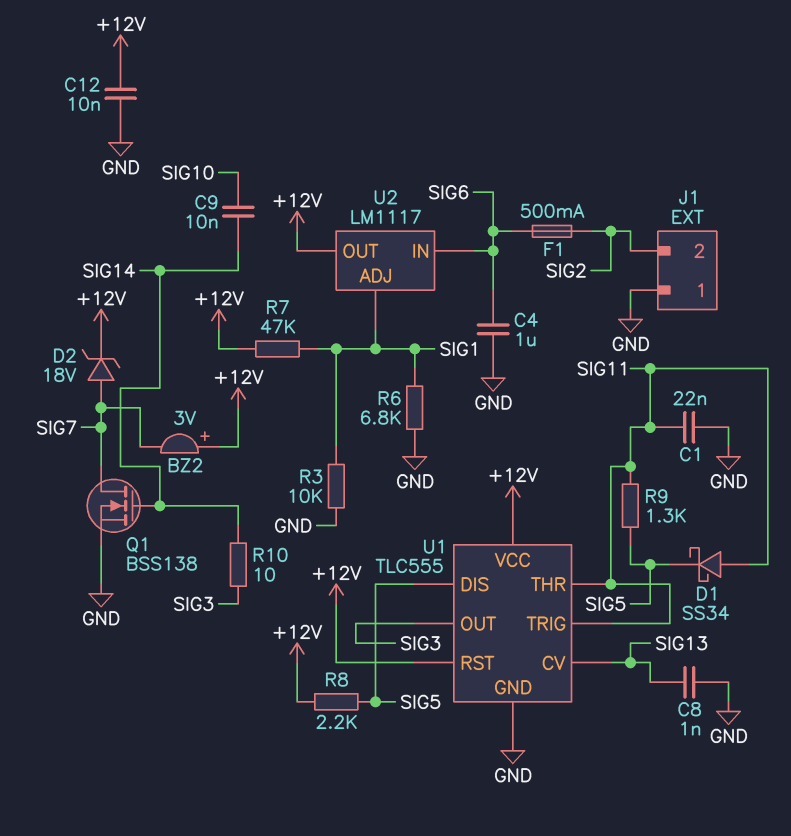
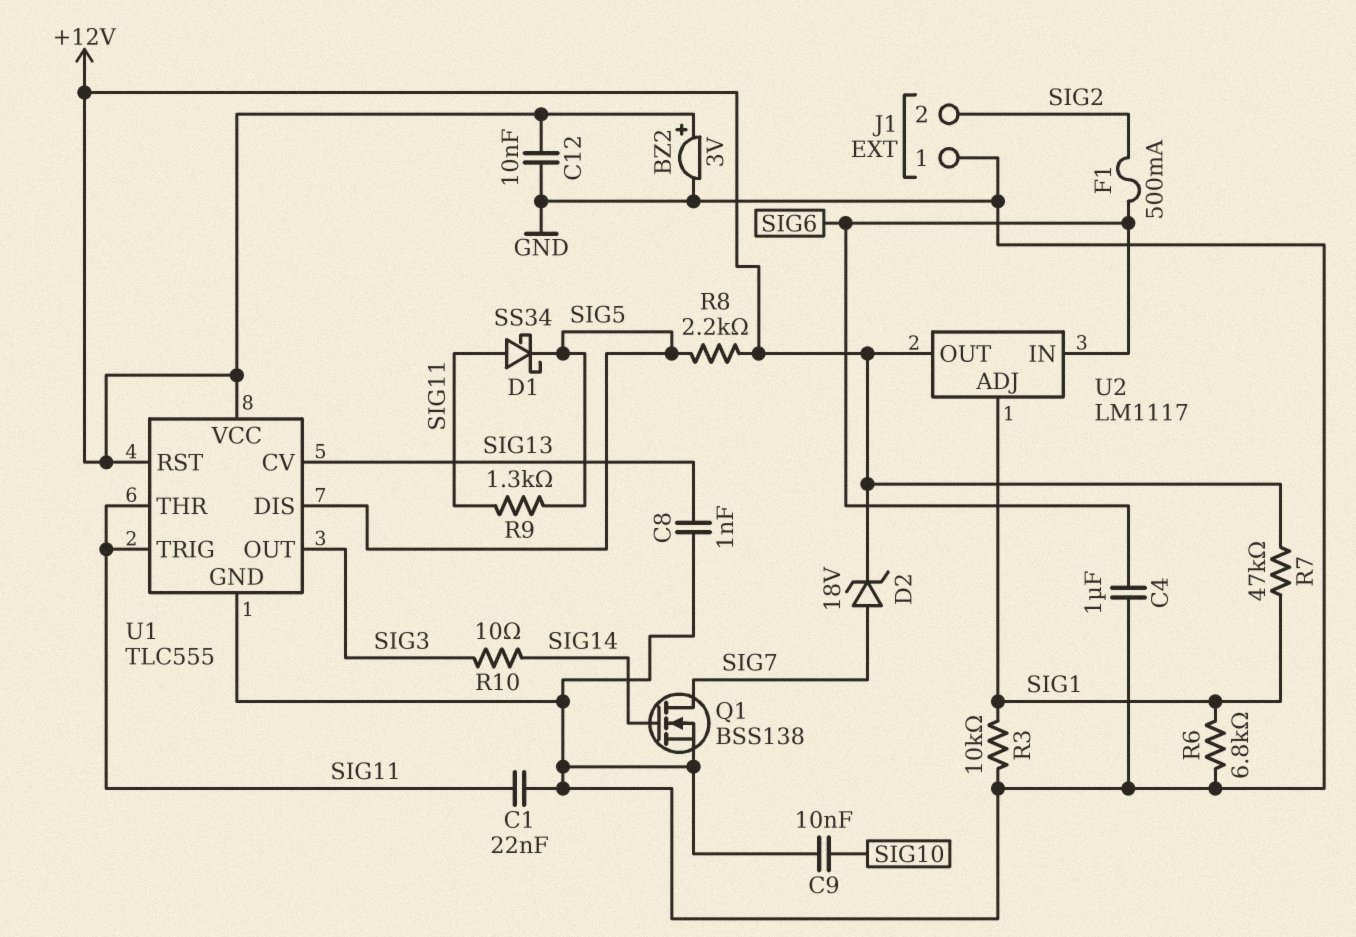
BZ2: buzzer 3V (plus +12V, minus SIG7) -> buzzer 3V (plus +12V, minus GND)
C9: 10nF (SIG10, SIG14) -> 10nF (GND, SIG10)

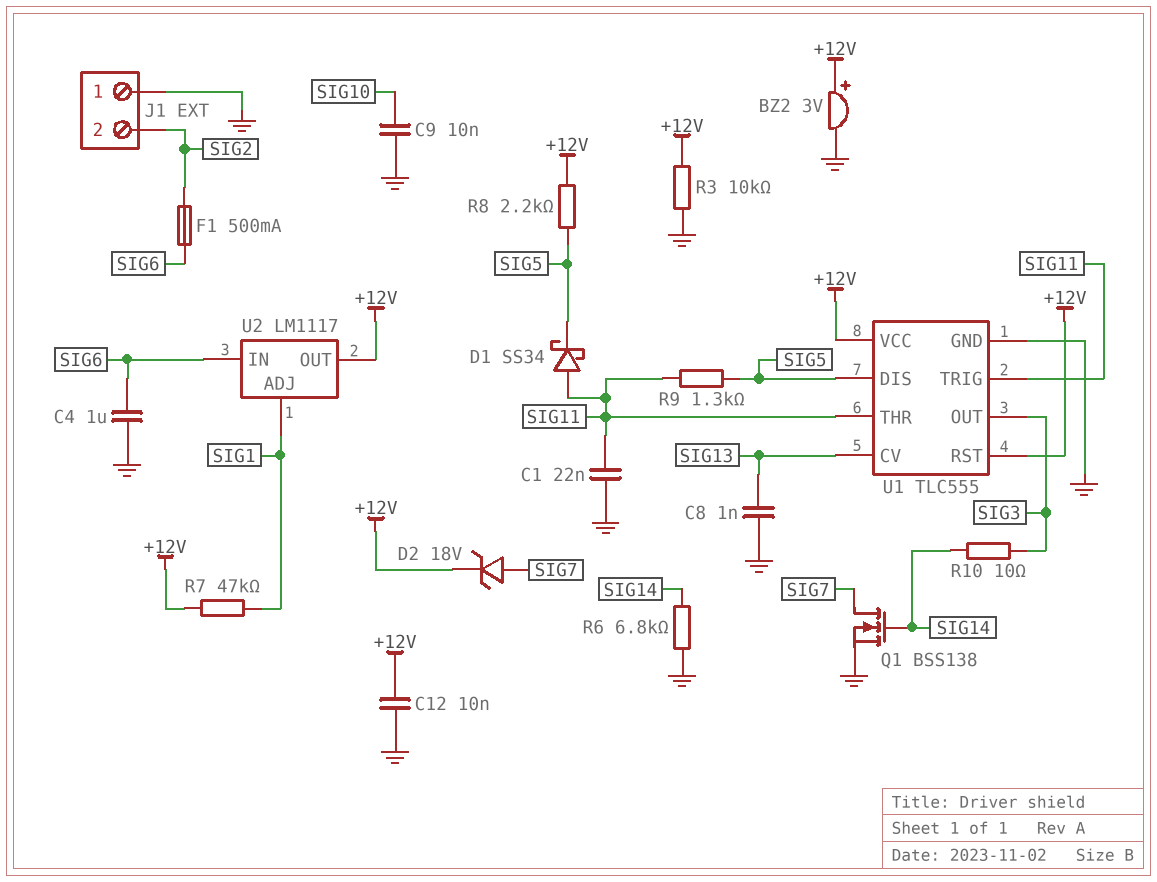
R3: 10k (GND, SIG1) -> 10k (+12V, GND)
R6: 6.8k (GND, SIG1) -> 6.8k (GND, SIG14)

